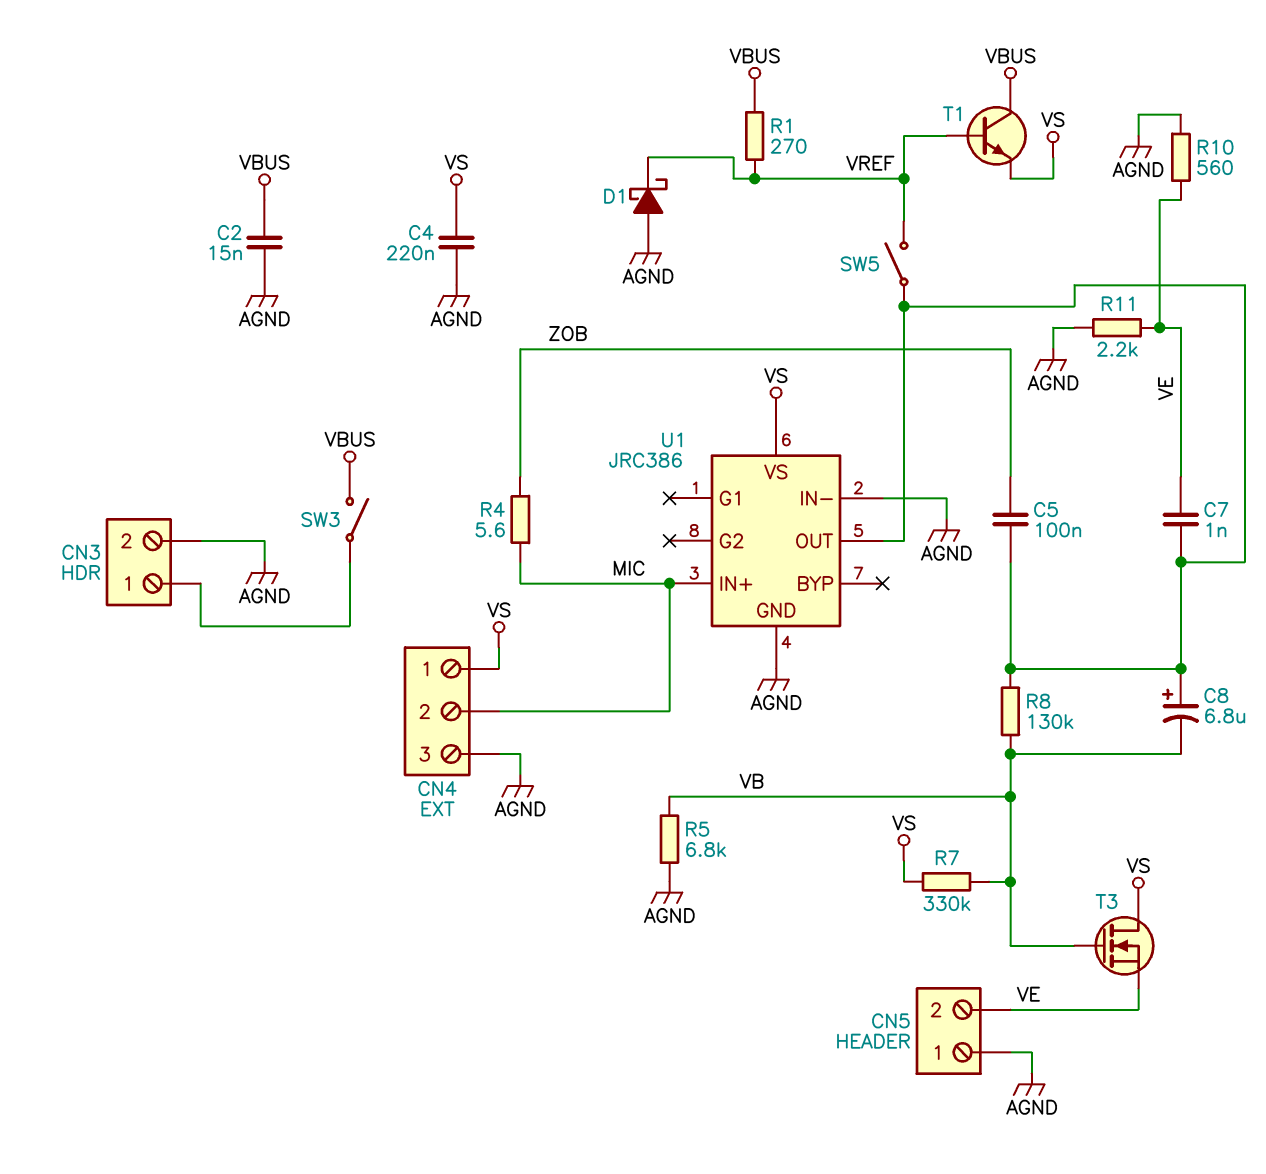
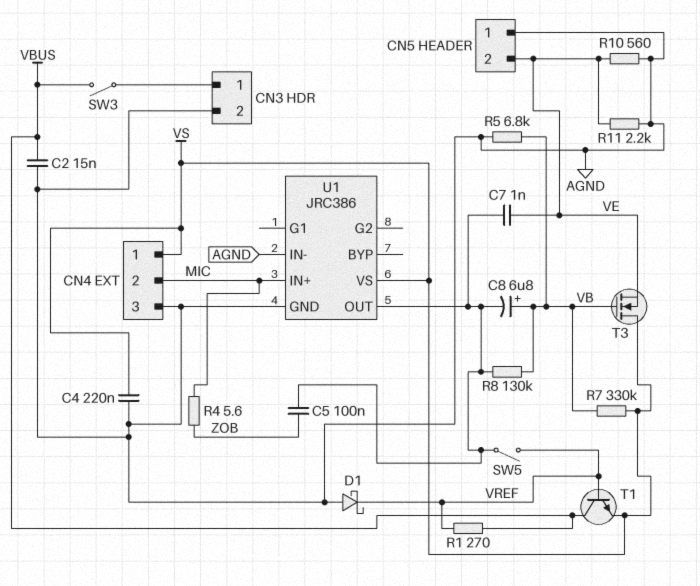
C8: 6.8uF (plus U1/OUT, minus VB) -> 6.8uF (plus VB, minus U1/OUT)

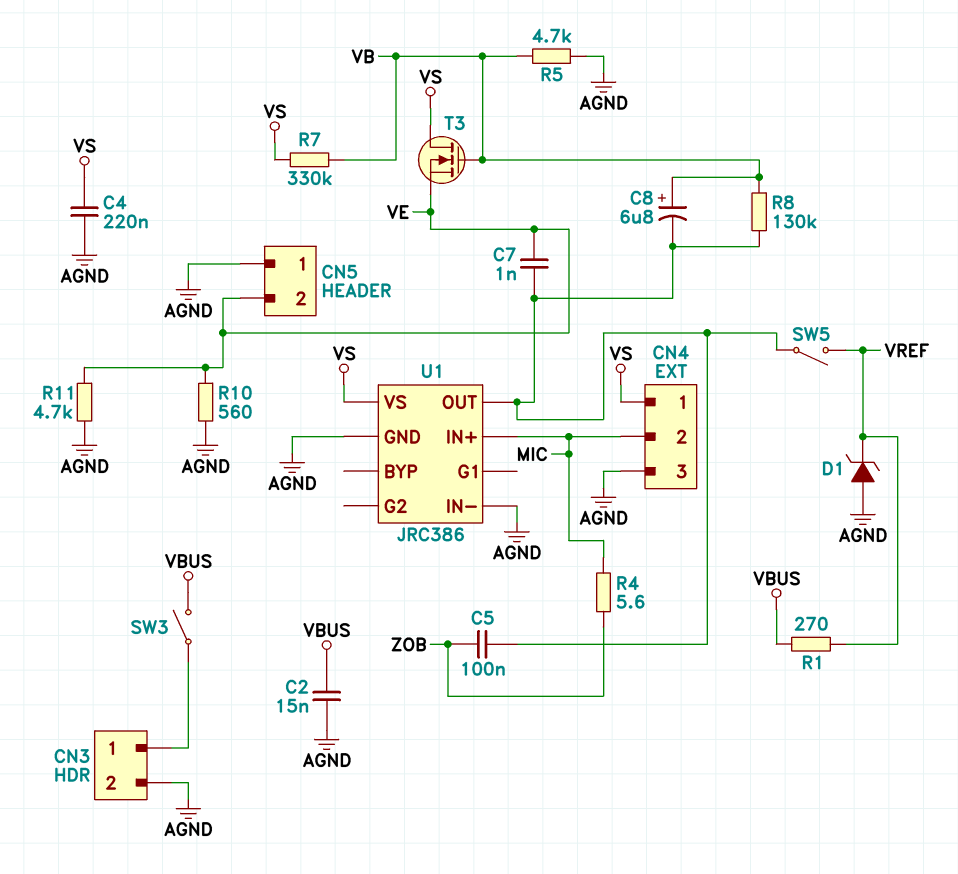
D1: schottky (A AGND, K VREF) -> zener (A AGND, K VREF)
R5: 6.8k (AGND, VB) -> 4.7k (AGND, VB)
R11: 2.2k (AGND, VE) -> 4.7k (AGND, VE)
T1: NPN (B VREF, C VBUS, E VS) -> none

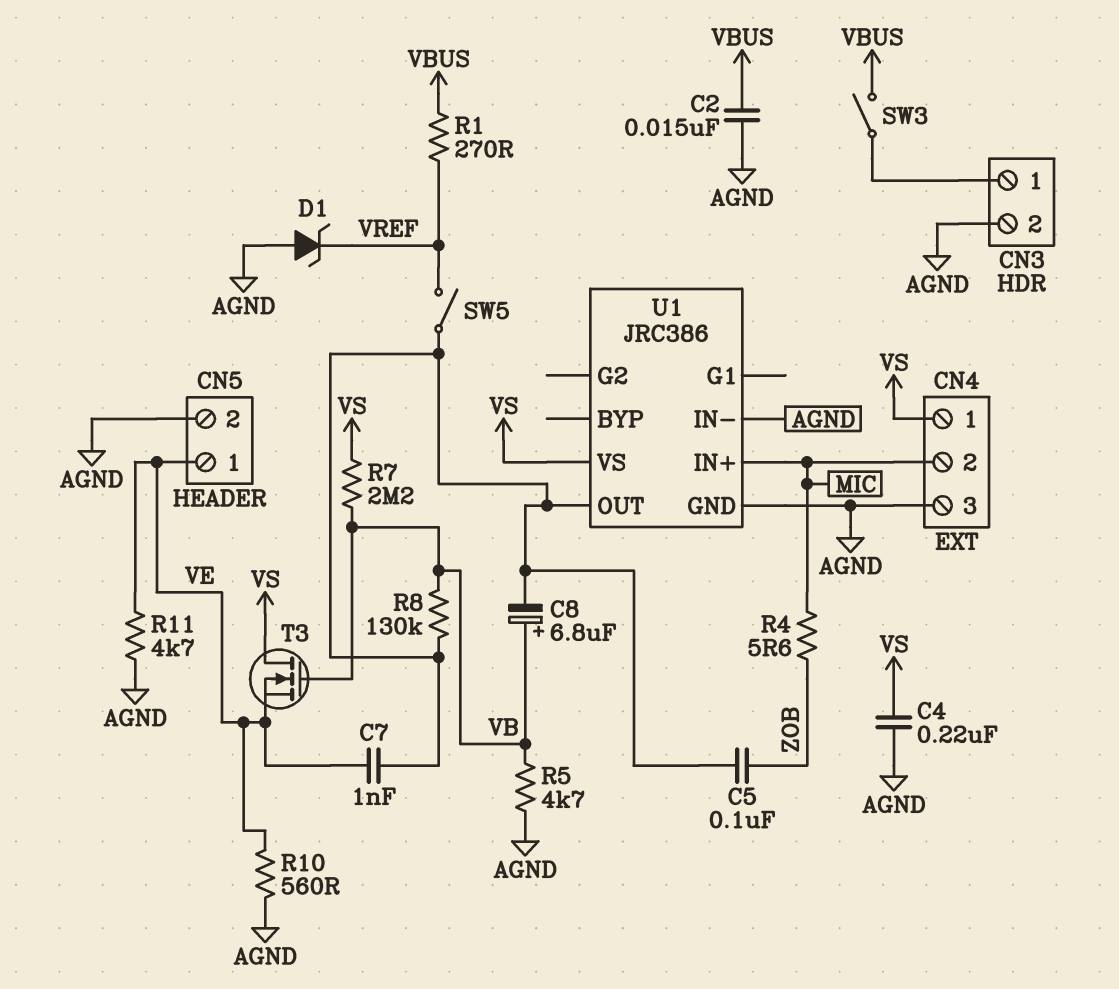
CN5 pin 1: AGND -> VE
CN5 pin 2: VE -> AGND
R7: 330k (VB, VS) -> 2.2M (VB, VS)

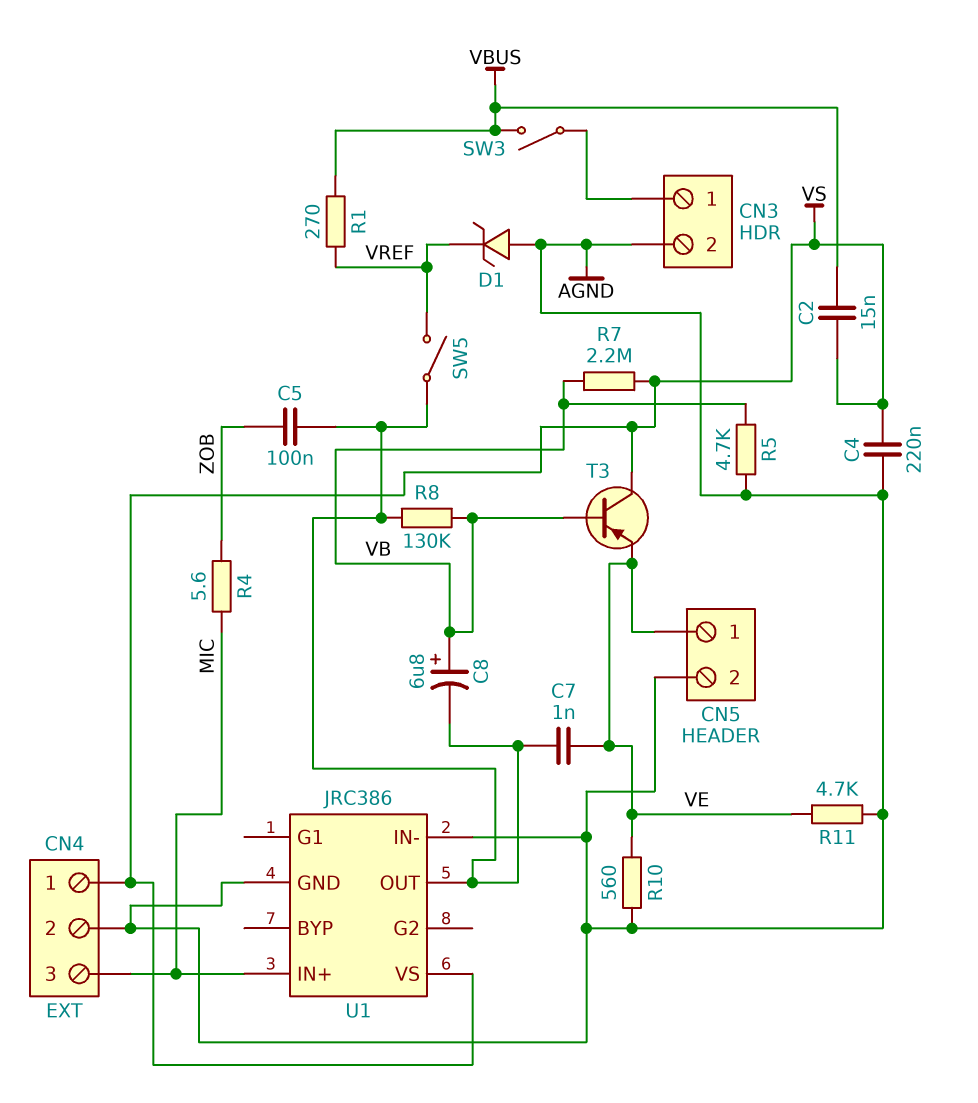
C2: 15nF (AGND, VBUS) -> 15nF (VBUS, VS)
CN4 pin 2: MIC -> AGND
CN4 pin 3: AGND -> MIC
T3: NMOS (G VB, D VS, S VE) -> PNP (B VB, C VS, E VE)

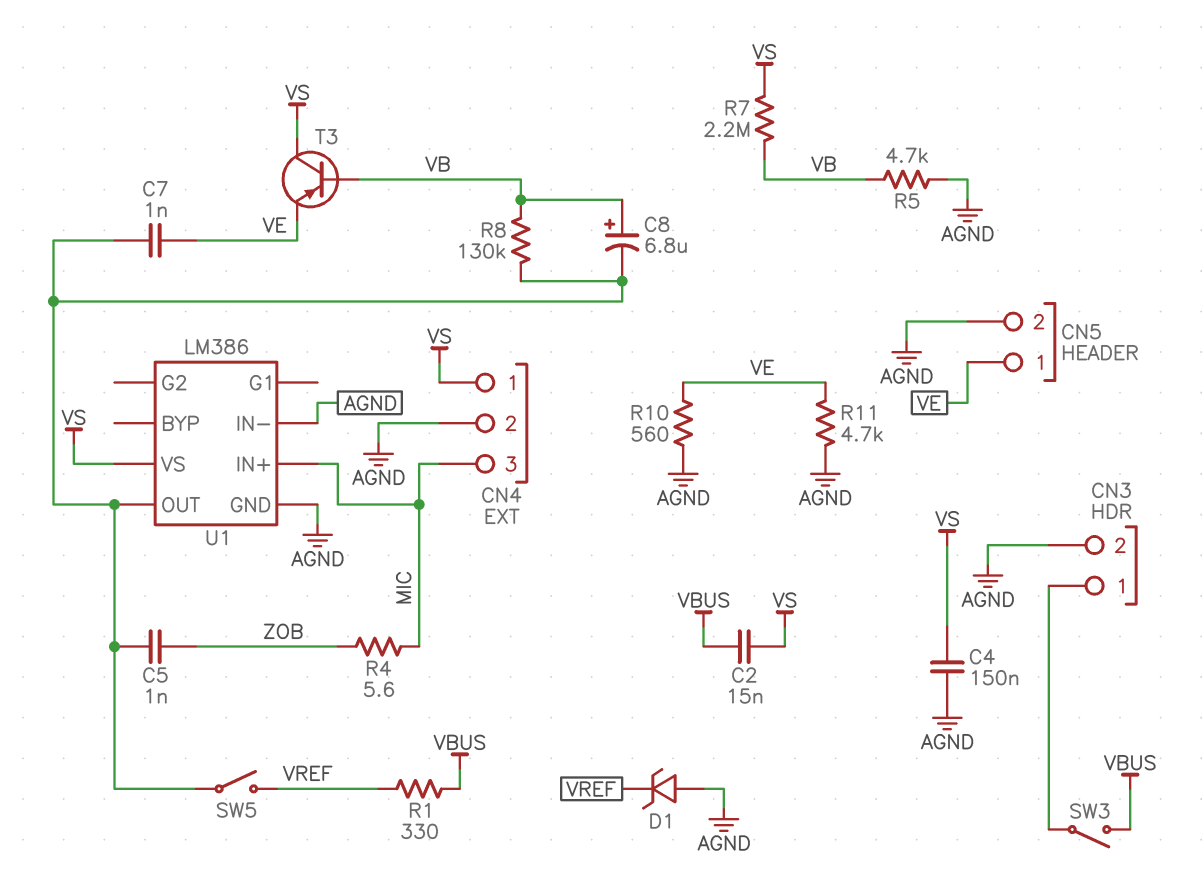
C4: 220nF (AGND, VS) -> 150nF (AGND, VS)
C5: 100nF (U1/OUT, ZOB) -> 1nF (U1/OUT, ZOB)
R1: 270 (VBUS, VREF) -> 330 (VBUS, VREF)
U1: JRC386 -> LM386

